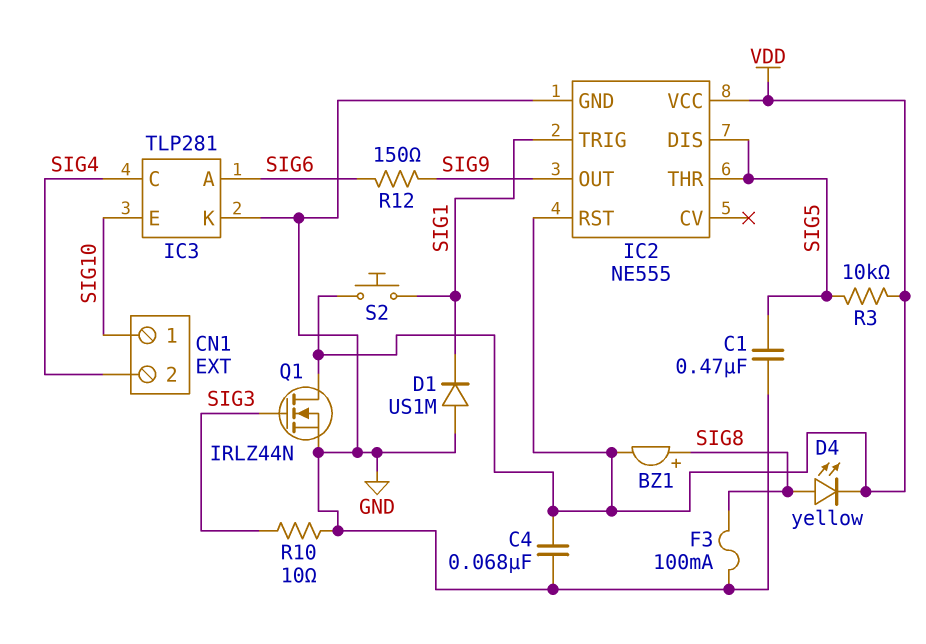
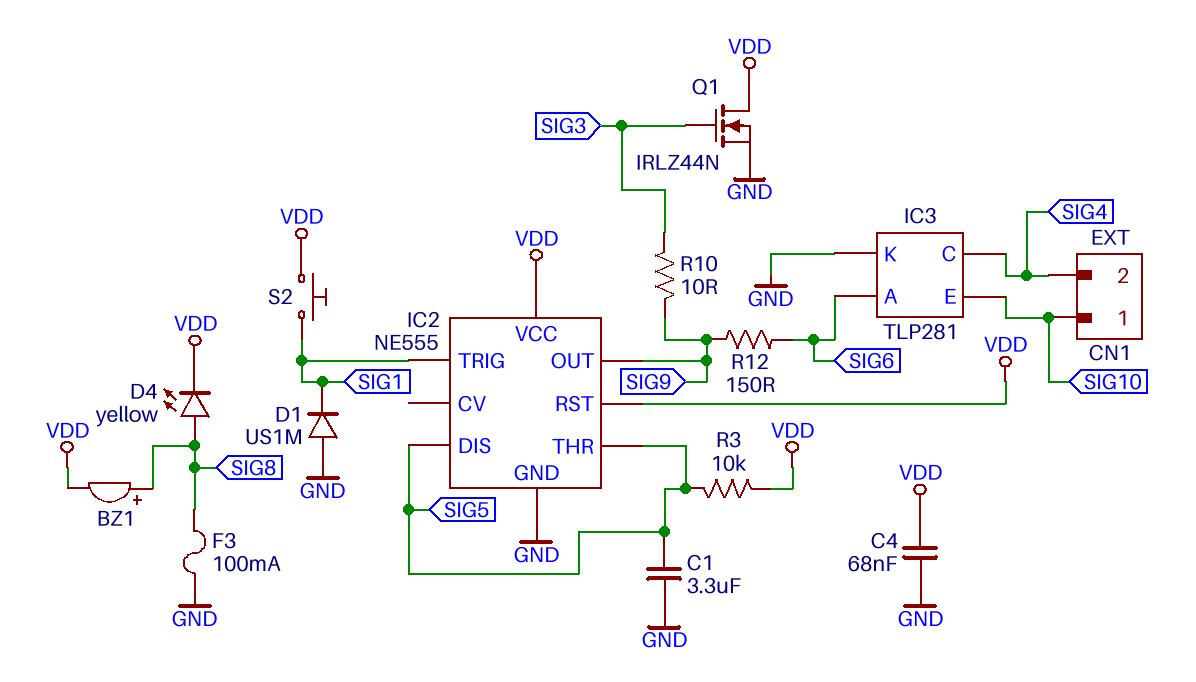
C1: 470nF (GND, SIG5) -> 3.3uF (GND, SIG5)
R10: 10 (GND, SIG3) -> 10 (SIG3, SIG9)

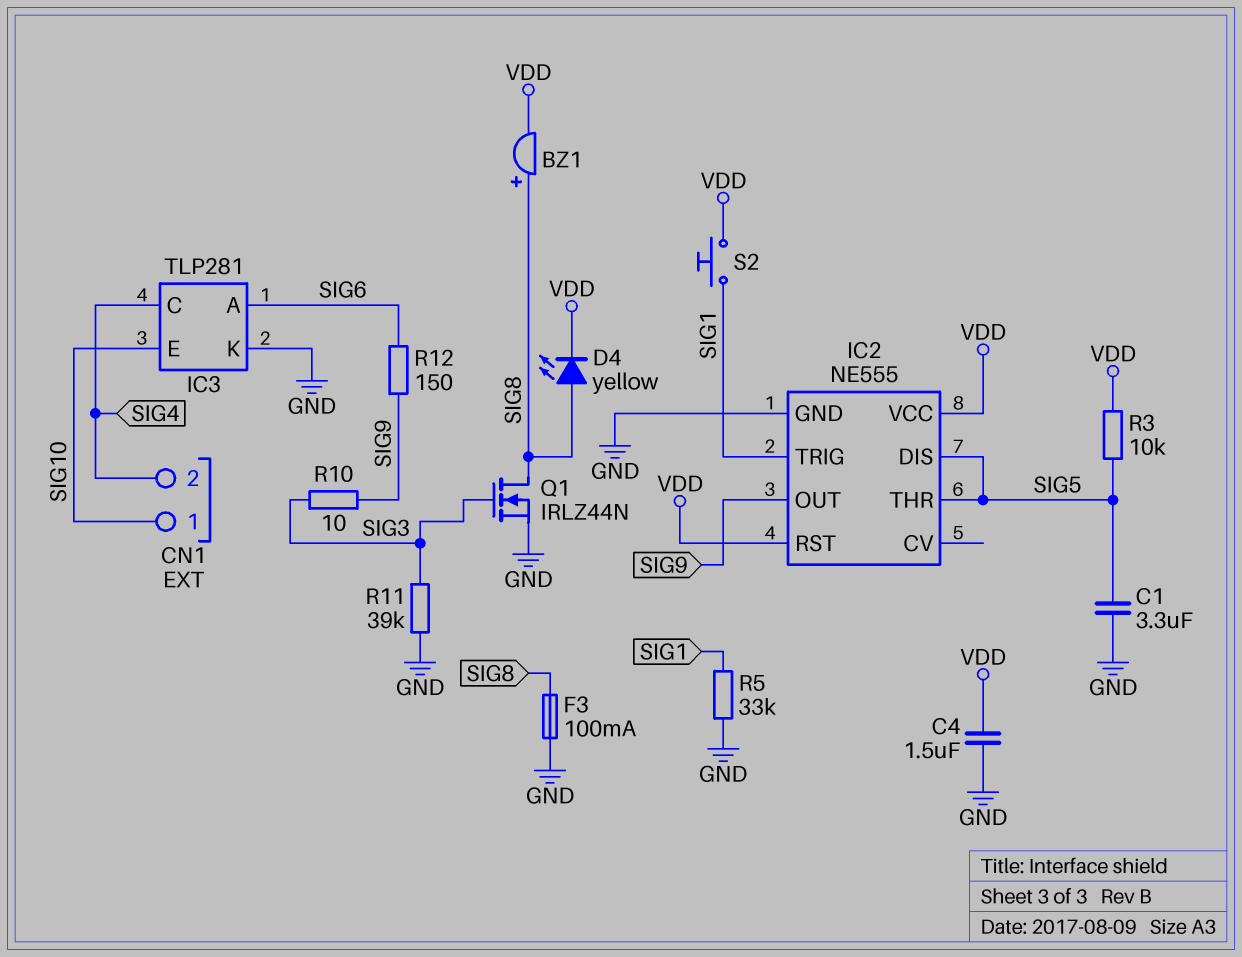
C4: 68nF (GND, VDD) -> 1.5uF (GND, VDD)
D1: diode US1M (A GND, K SIG1) -> none
Q1: NMOS IRLZ44N (G SIG3, D VDD, S GND) -> NMOS IRLZ44N (G SIG3, D SIG8, S GND)
R5: none -> 33k (GND, SIG1)
R11: none -> 39k (GND, SIG3)

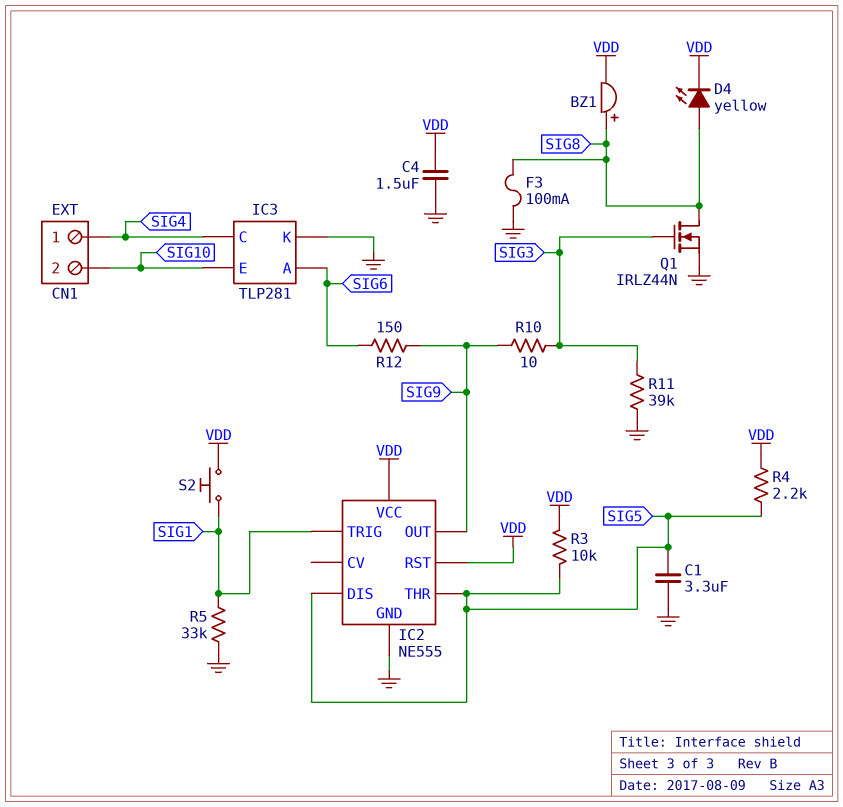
CN1 pin 1: SIG10 -> SIG4
CN1 pin 2: SIG4 -> SIG10
R4: none -> 2.2k (SIG5, VDD)

